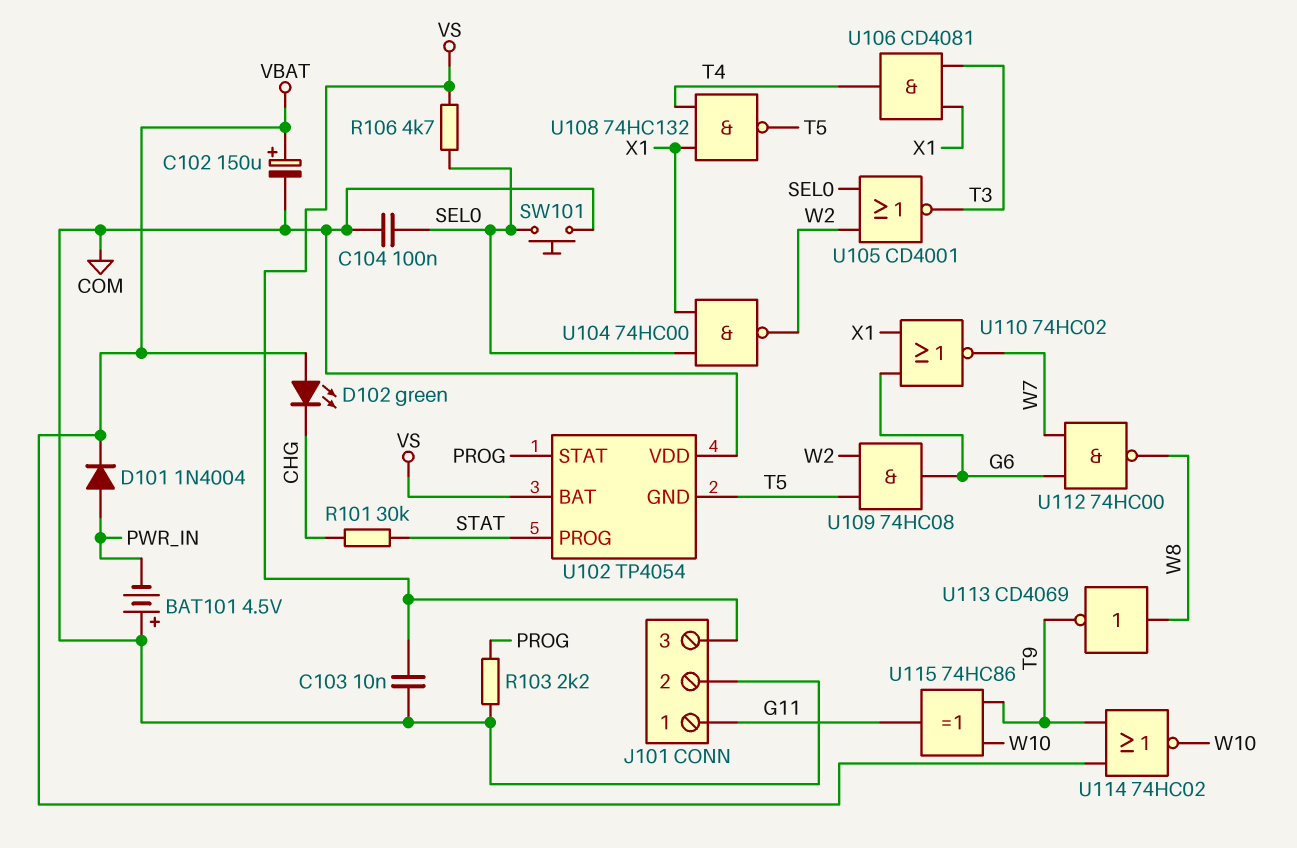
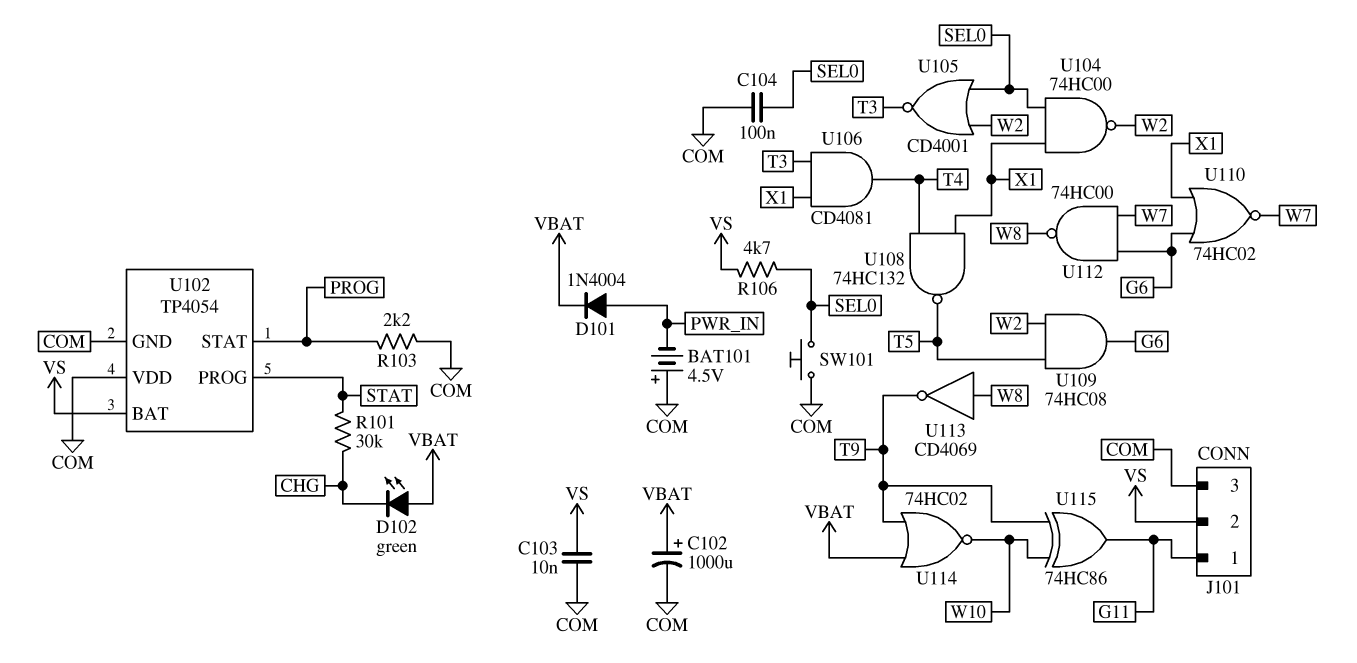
C102: 150uF (plus VBAT, minus COM) -> 1000uF (plus VBAT, minus COM)
J101 pin 2: COM -> VS
J101 pin 3: VS -> COM
U102 pin GND: T5 -> COM

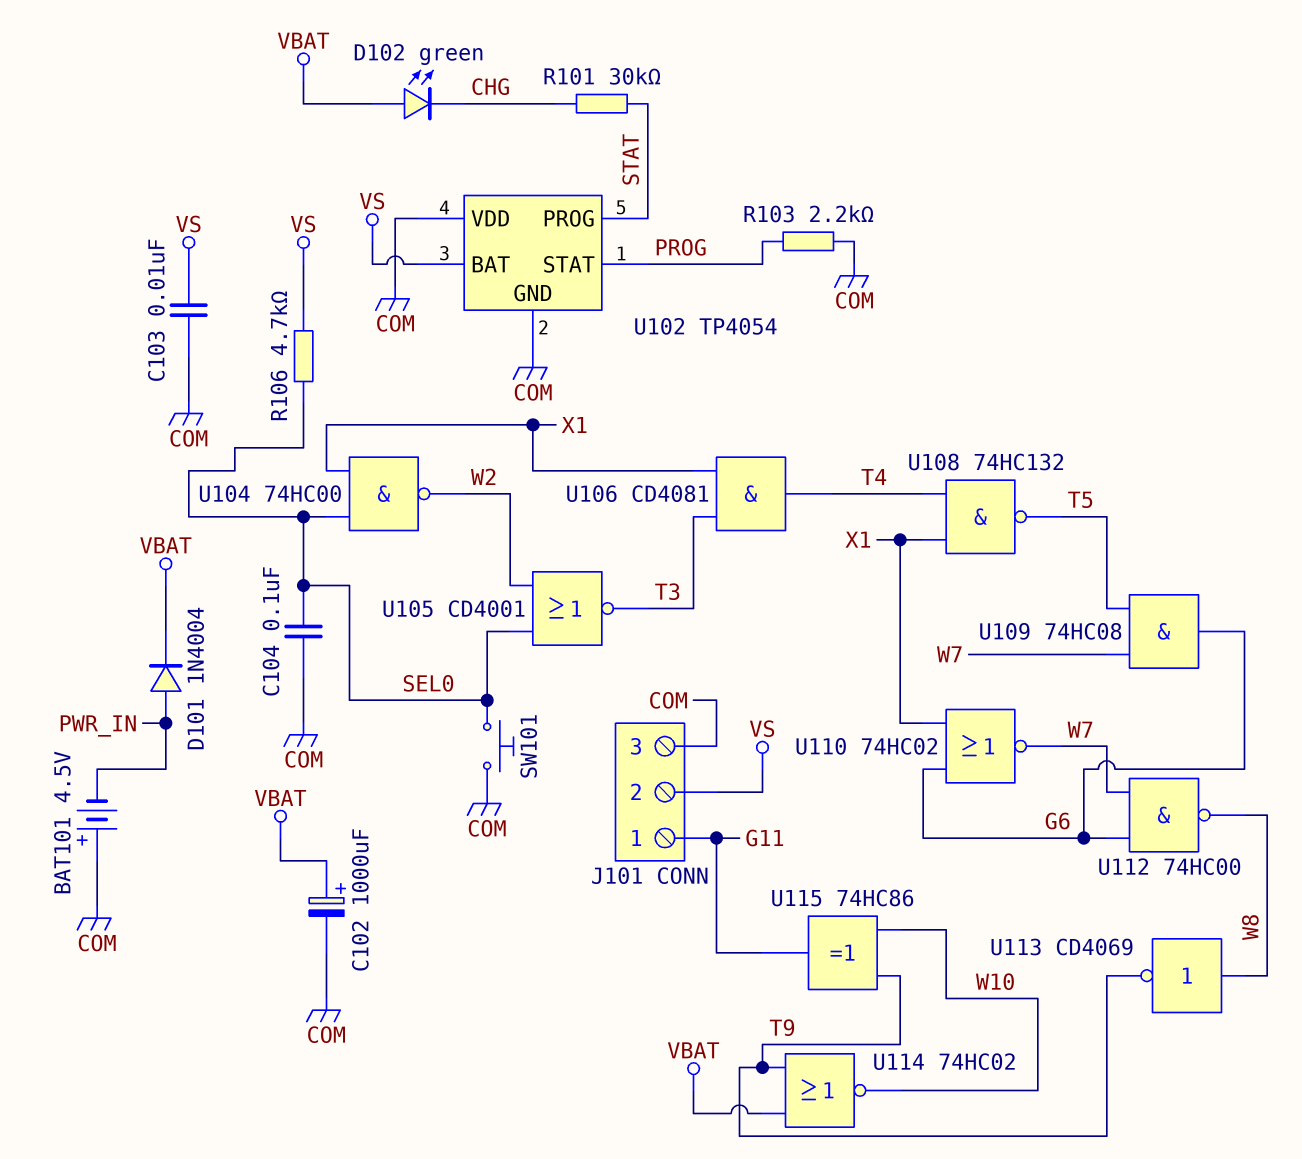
U109: AND 74HC08 (in T5, in W2, out G6) -> AND 74HC08 (in T5, in W7, out G6)

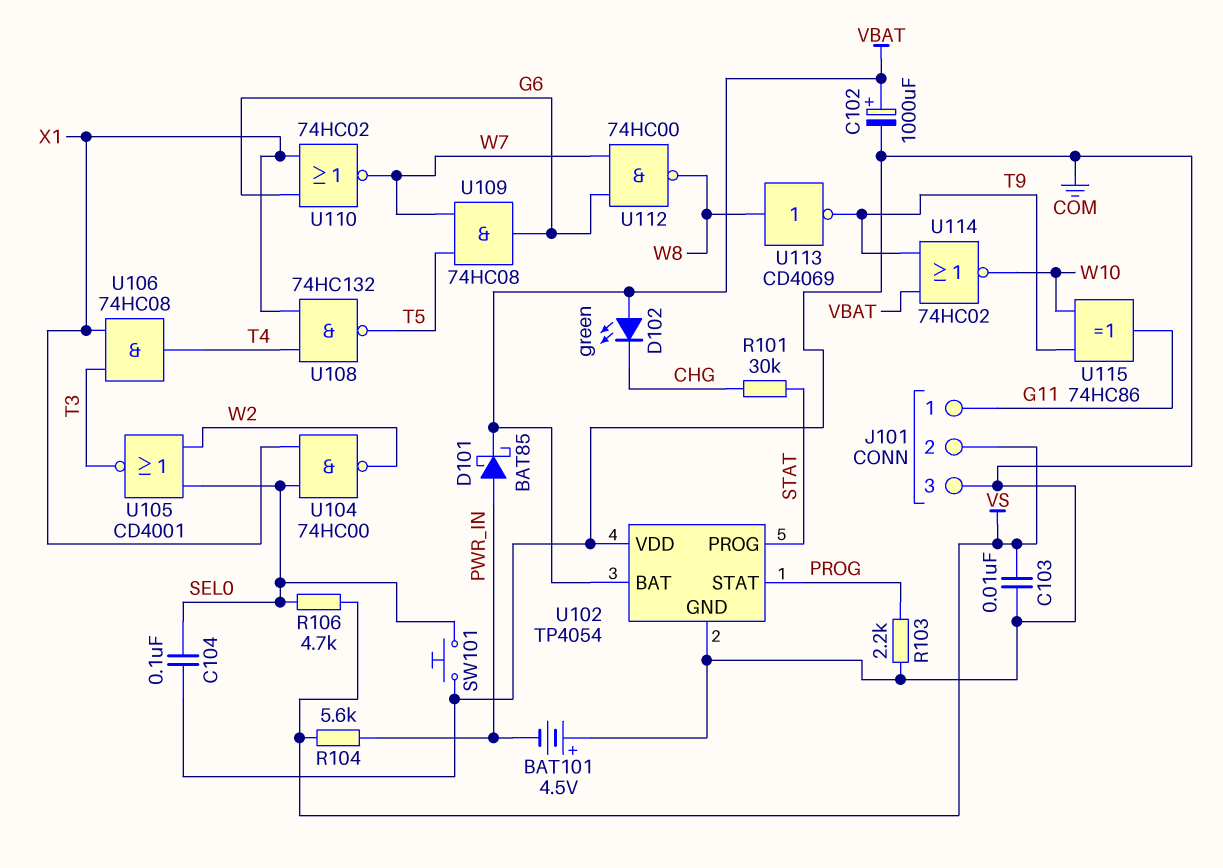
D101: diode 1N4004 (A PWR_IN, K VBAT) -> schottky BAT85 (A PWR_IN, K VBAT)
R104: none -> 5.6k (PWR_IN, VS)
U102 pin BAT: VS -> VBAT
U106: AND CD4081 (in T3, in X1, out T4) -> AND 74HC08 (in T3, in X1, out T4)

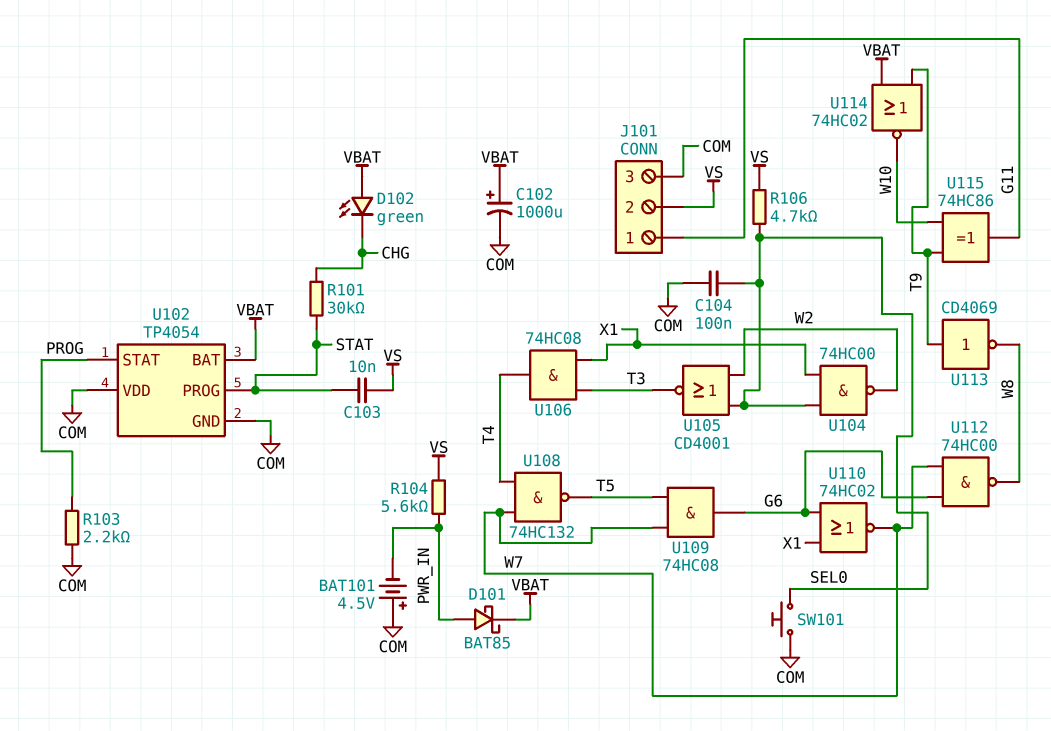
C103: 10nF (COM, VS) -> 10nF (STAT, VS)
U108: NAND 74HC132 (in T4, in X1, out T5) -> NAND 74HC132 (in T4, in W7, out T5)
U113: NOT CD4069 (in W8, out T9) -> NOT CD4069 (in T9, out W8)

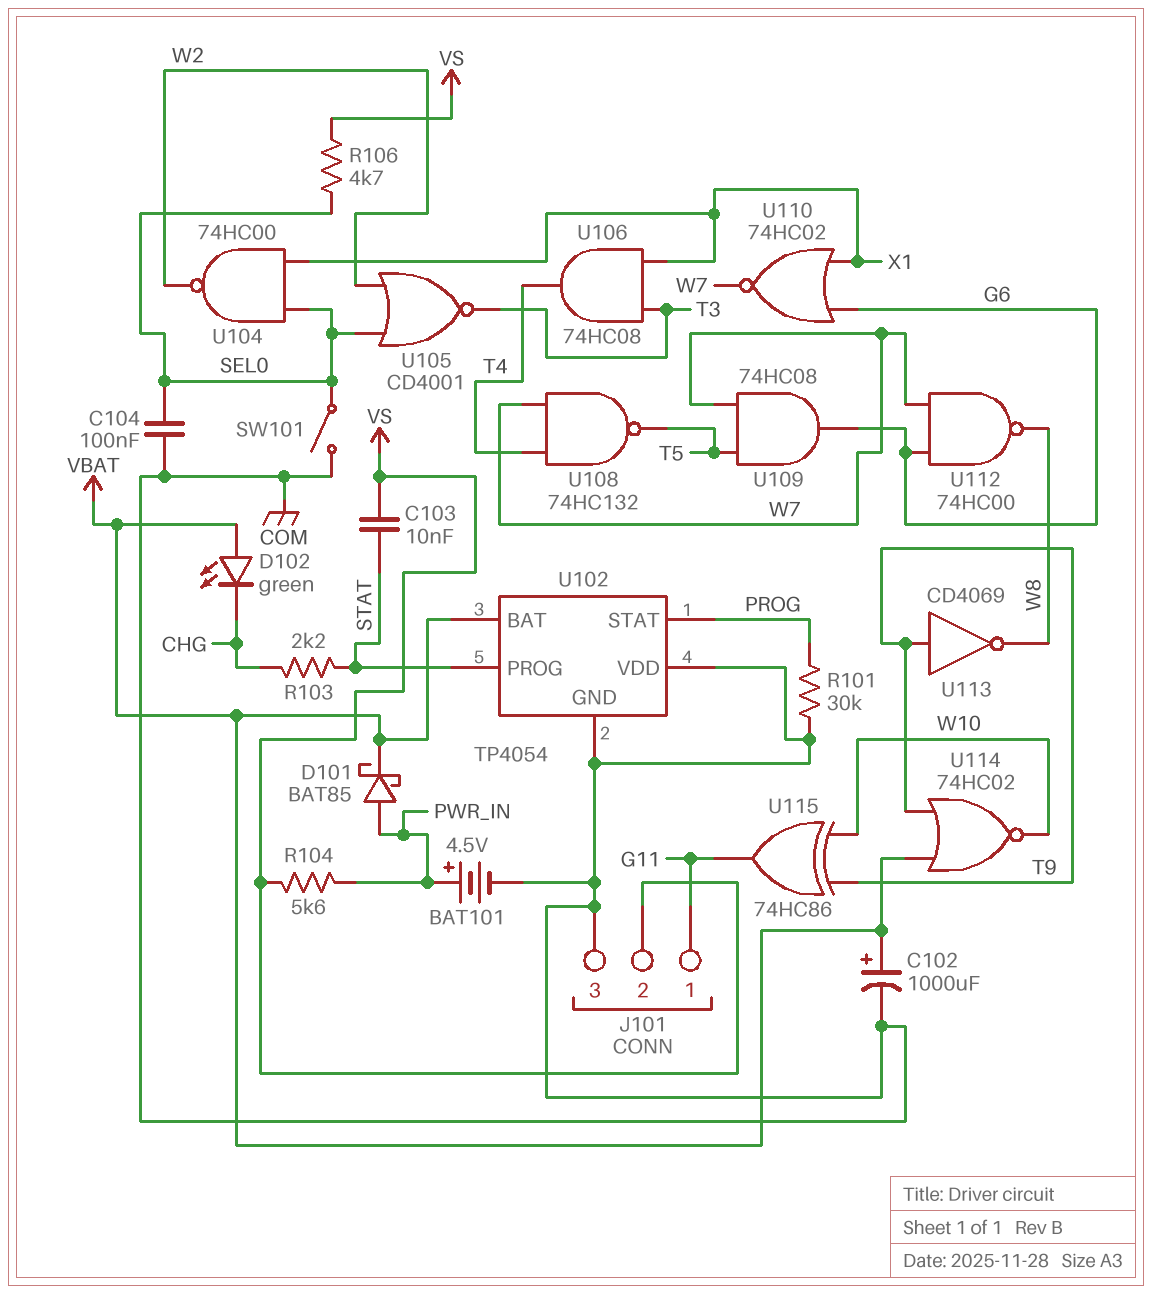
BAT101: 4.5V (plus COM, minus PWR_IN) -> 4.5V (plus PWR_IN, minus COM)
R101: 30k (CHG, STAT) -> 30k (COM, PROG)
R103: 2.2k (COM, PROG) -> 2.2k (CHG, STAT)
SW101: button (COM, SEL0) -> switch (COM, SEL0)

